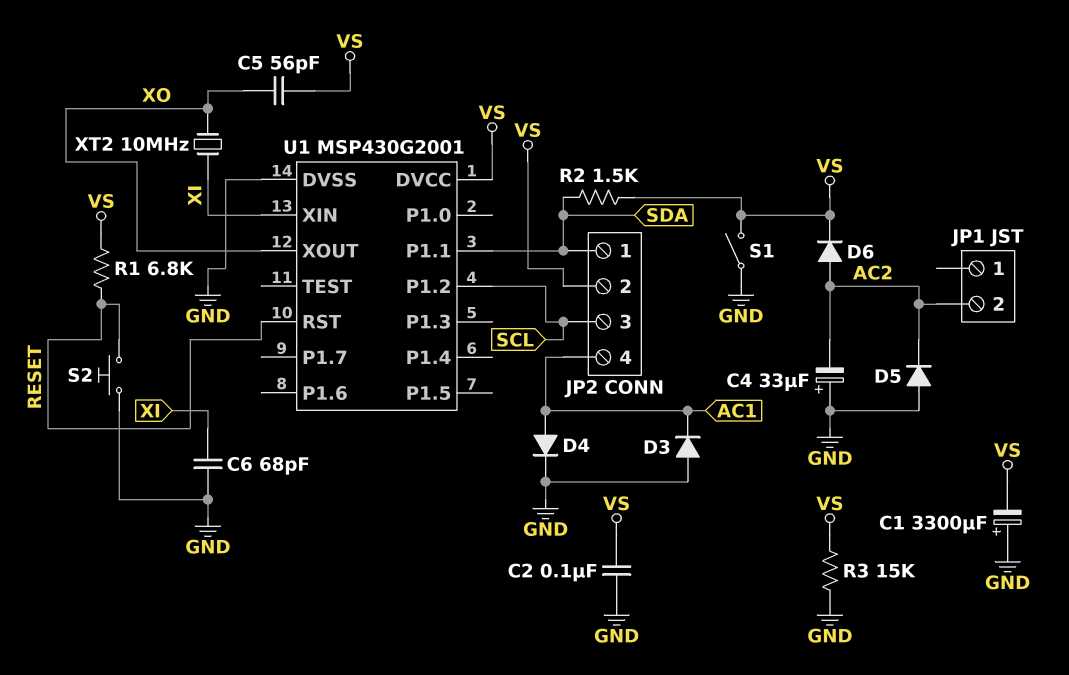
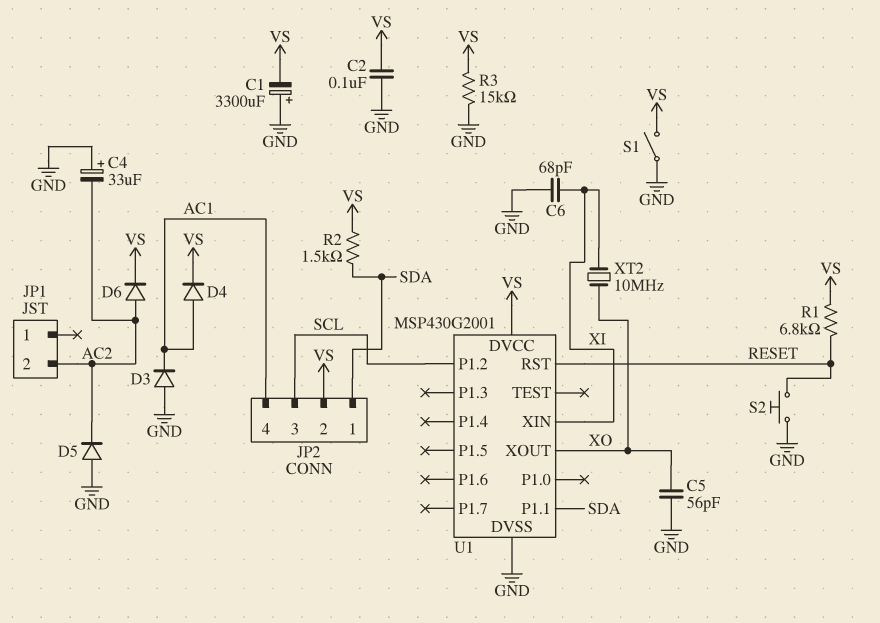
C5: 56pF (VS, XO) -> 56pF (GND, XO)
D4: diode (A AC1, K GND) -> diode (A AC1, K VS)

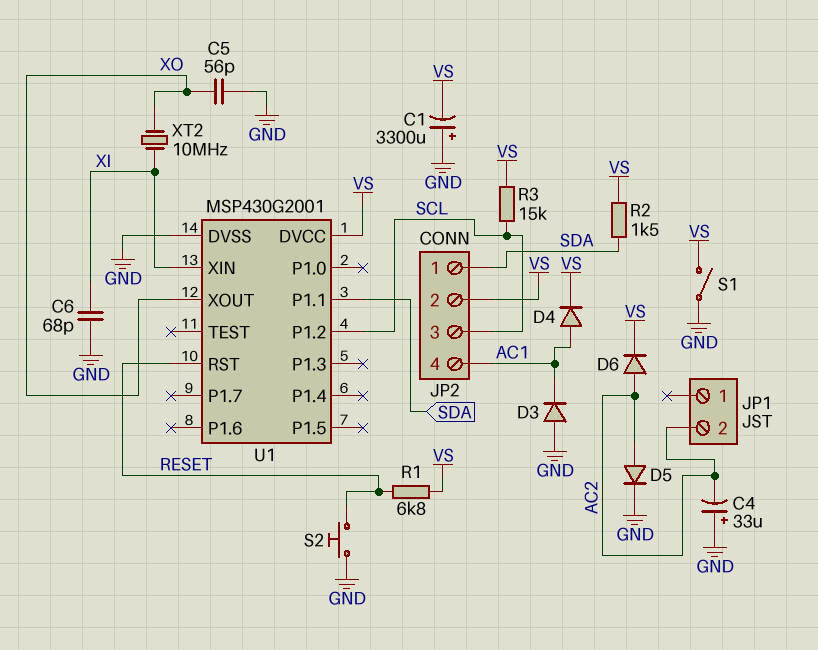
C2: 100nF (GND, VS) -> none
D5: diode (A GND, K AC2) -> diode (A AC2, K GND)
R3: 15k (GND, VS) -> 15k (SCL, VS)

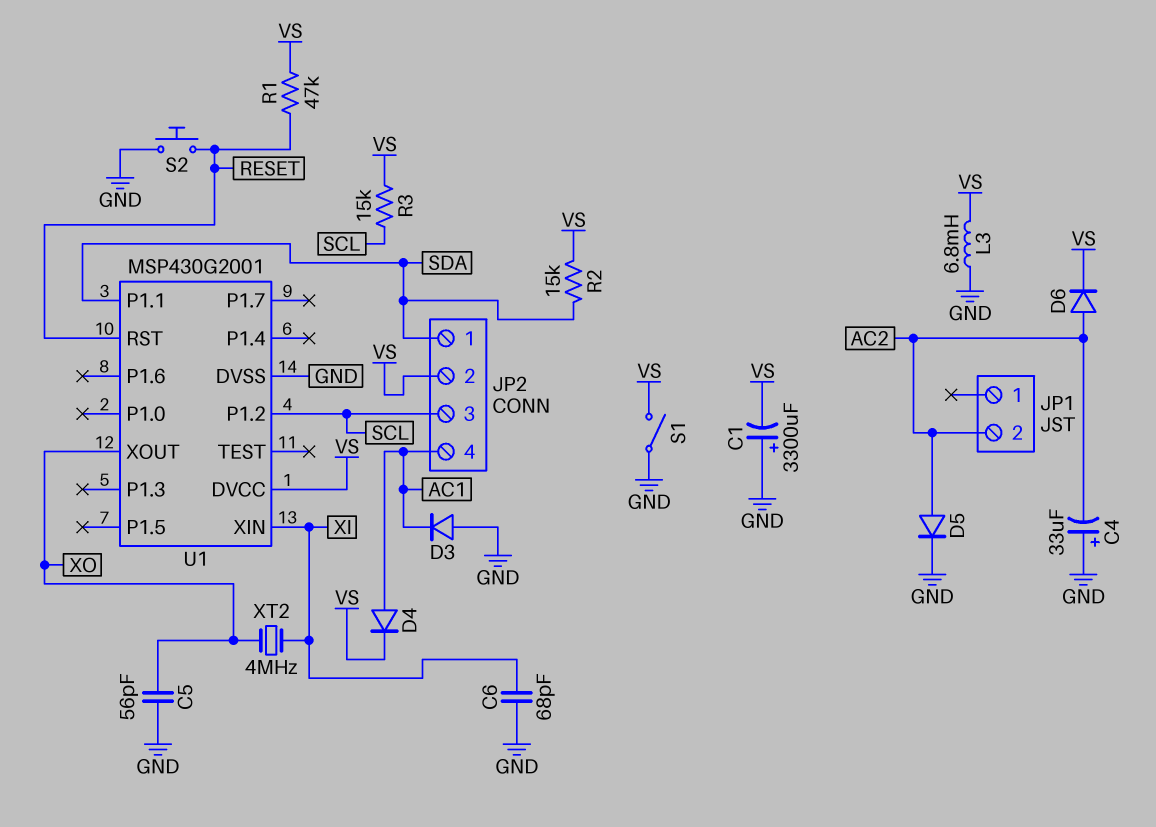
L3: none -> 6.8mH (GND, VS)
R1: 6.8k (RESET, VS) -> 47k (RESET, VS)
R2: 1.5k (SDA, VS) -> 15k (SDA, VS)
XT2: 10MHz (XI, XO) -> 4MHz (XI, XO)

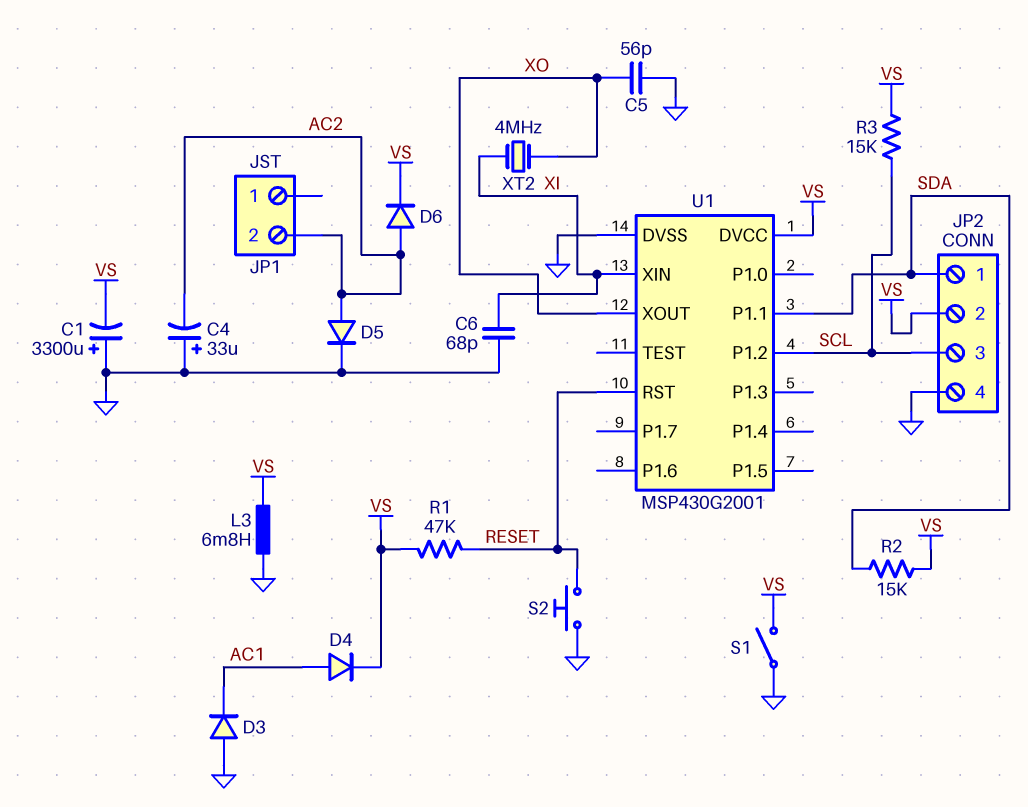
JP2 pin 4: AC1 -> GND

